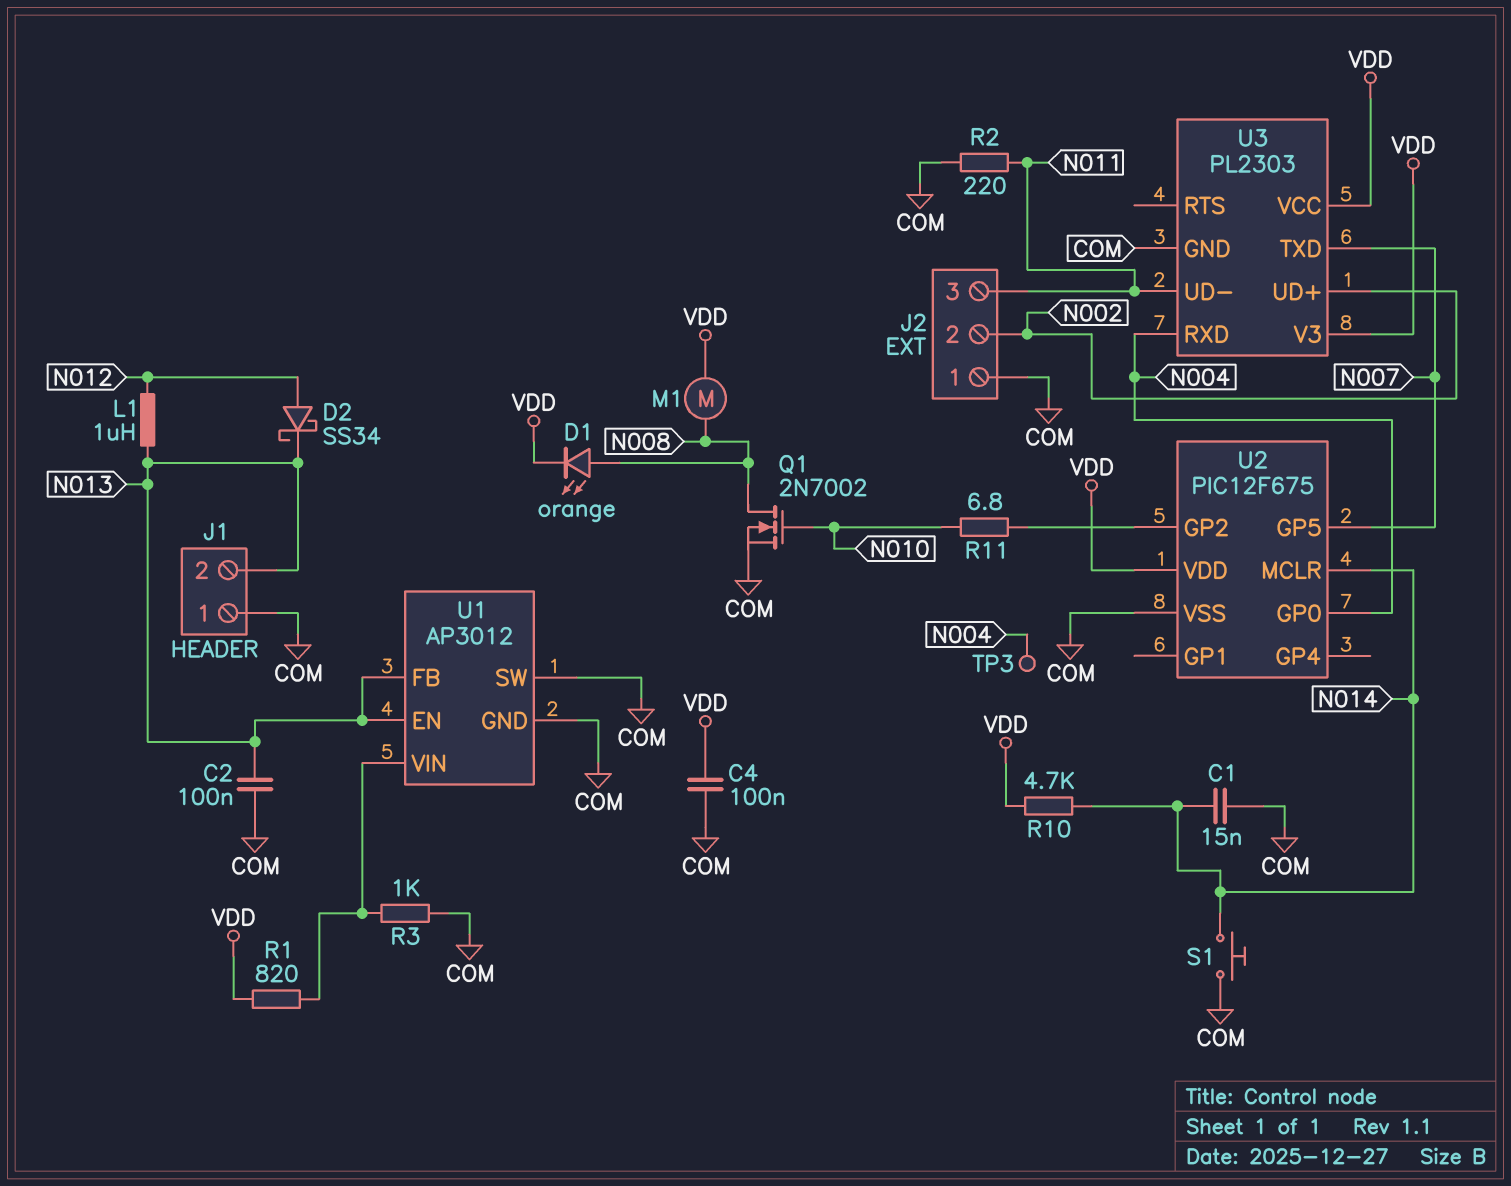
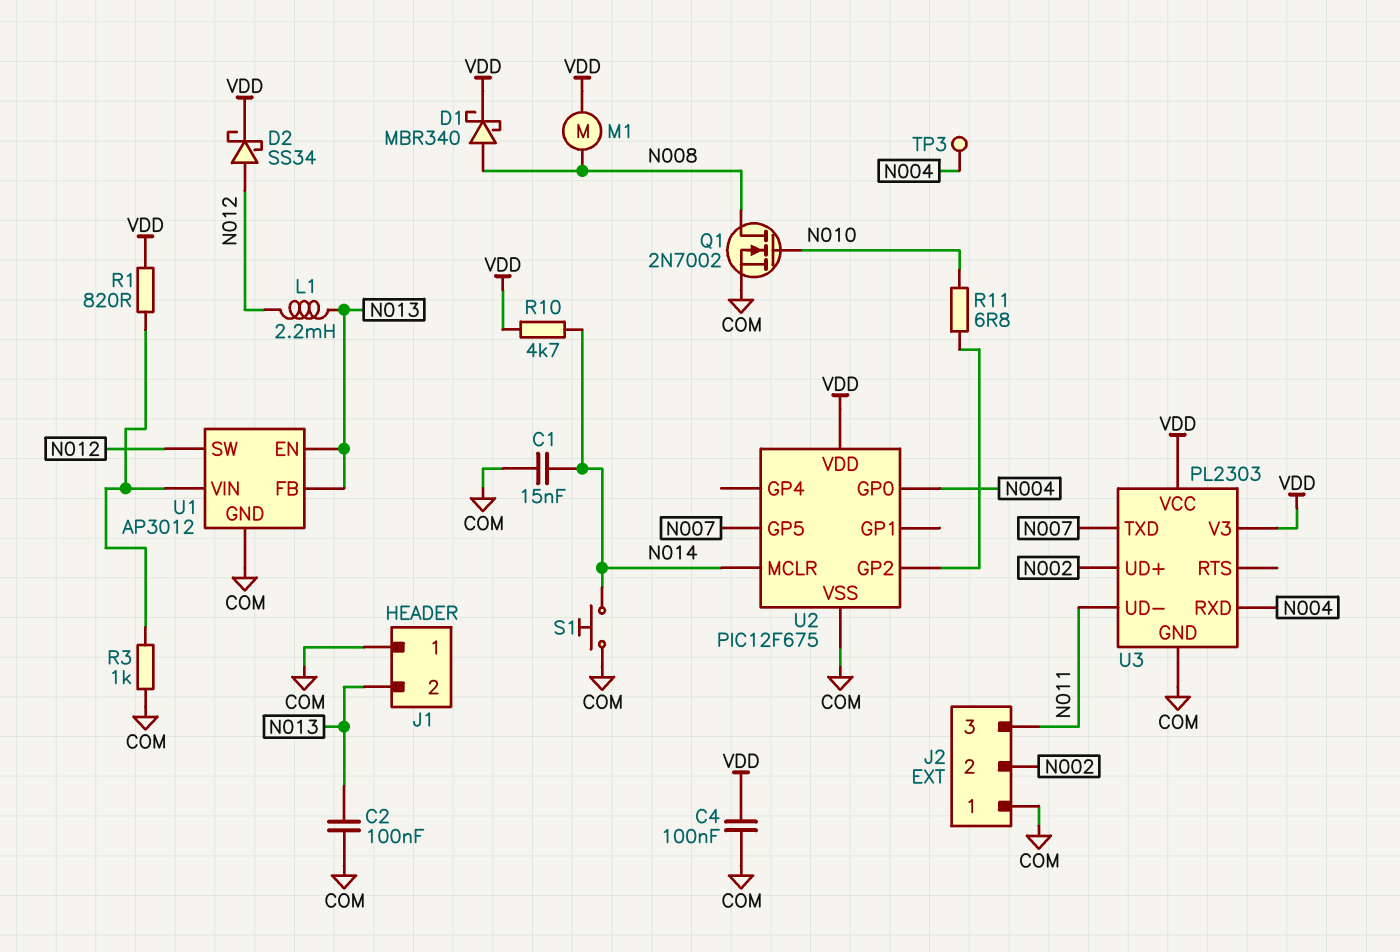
D1: LED orange (A N008, K VDD) -> schottky MBR340 (A N008, K VDD)
D2: schottky SS34 (A N012, K N013) -> schottky SS34 (A N012, K VDD)
L1: 1uH (N012, N013) -> 2.2mH (N012, N013)
R2: 220 (COM, N011) -> none
U1 pin SW: COM -> N012

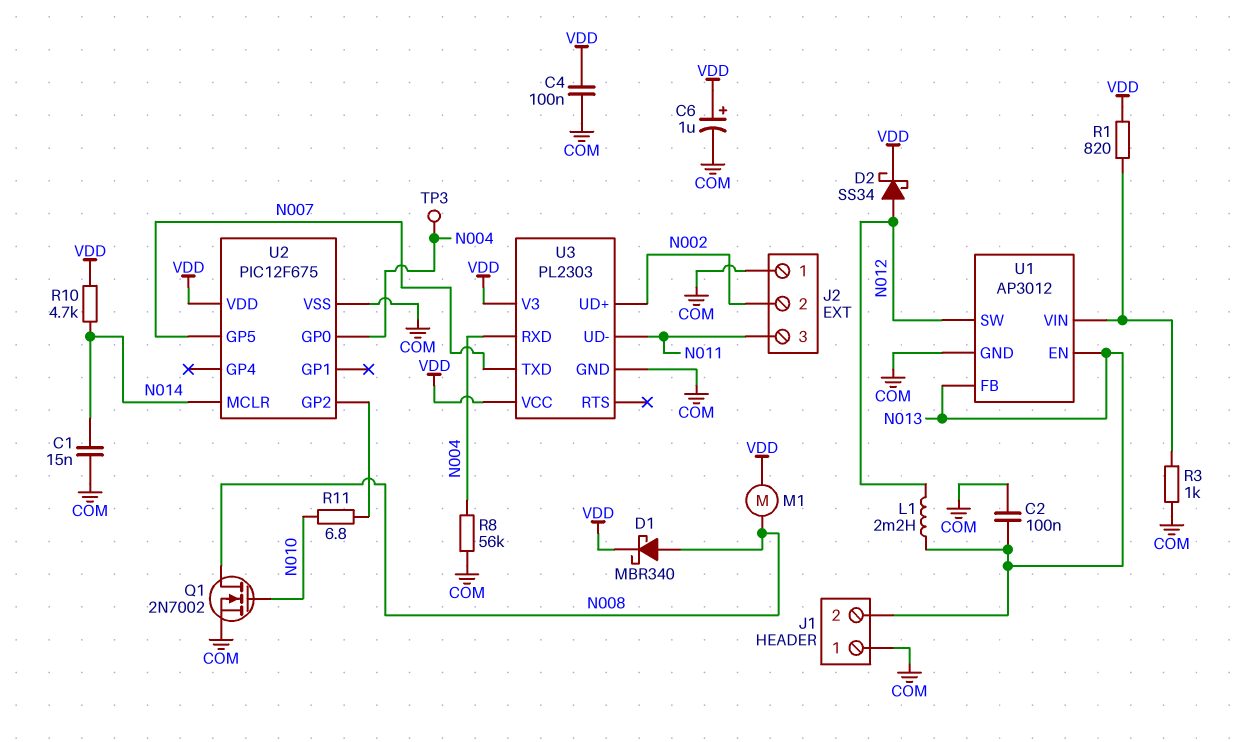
C6: none -> 1uF (plus VDD, minus COM)
R8: none -> 56k (COM, N004)
S1: button (COM, N014) -> none

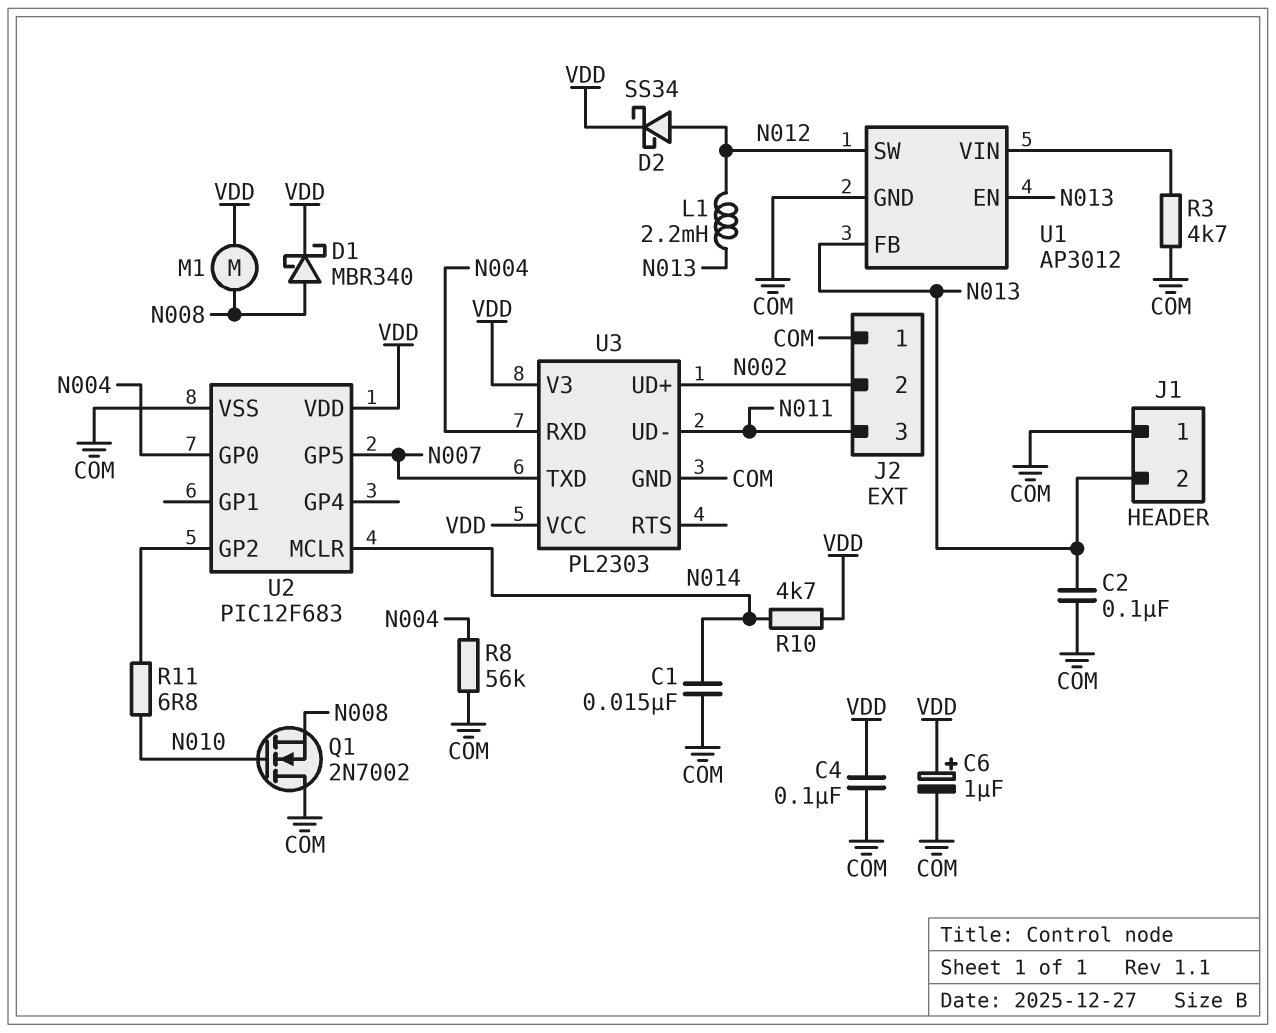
Q1: NMOS 2N7002 (G N010, D N008, S COM) -> NMOS 2N7002 (G N010, D COM, S N008)
R1: 820 (U1/VIN, VDD) -> none
R3: 1k (COM, U1/VIN) -> 4.7k (COM, U1/VIN)
TP3: test point (N004) -> none
U2: PIC12F675 -> PIC12F683

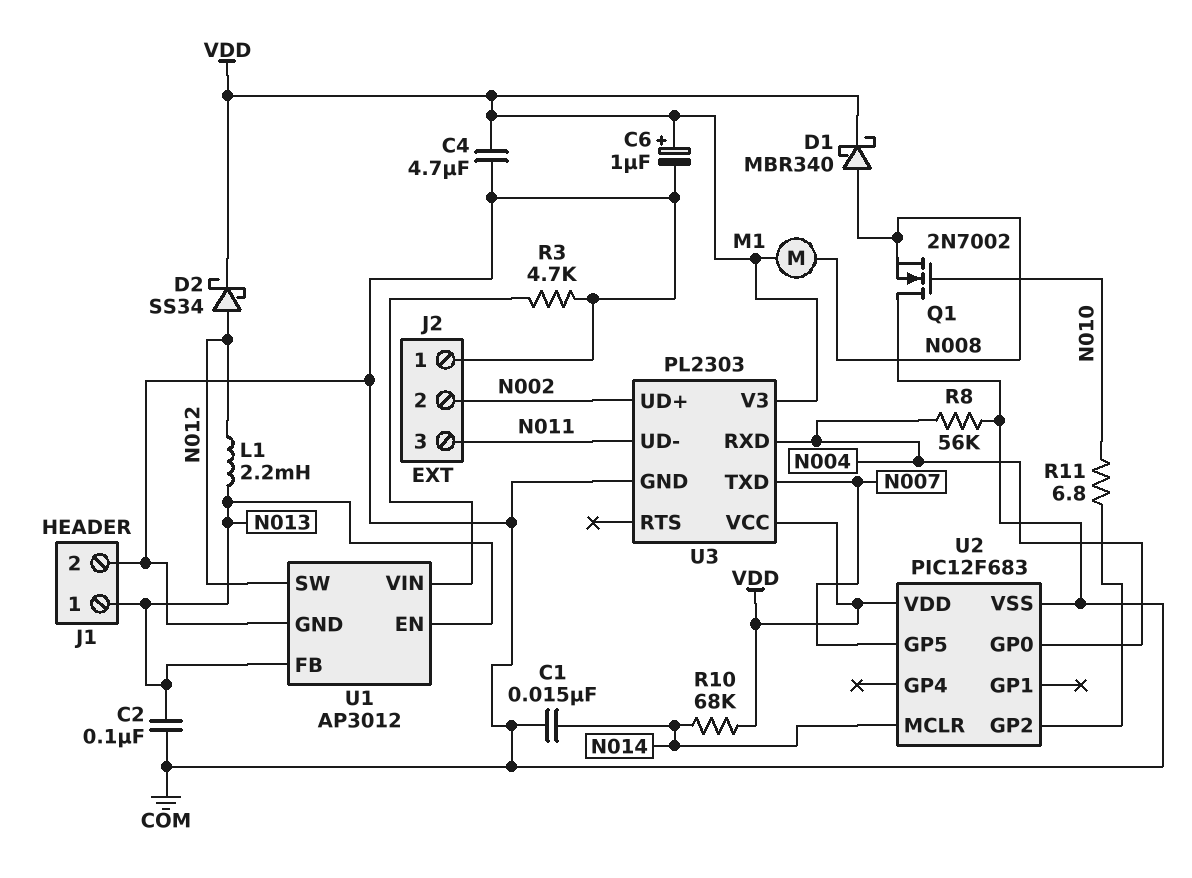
C4: 100nF (COM, VDD) -> 4.7uF (COM, VDD)
J1 pin 1: COM -> N013
J1 pin 2: N013 -> COM
R10: 4.7k (N014, VDD) -> 68k (N014, VDD)

